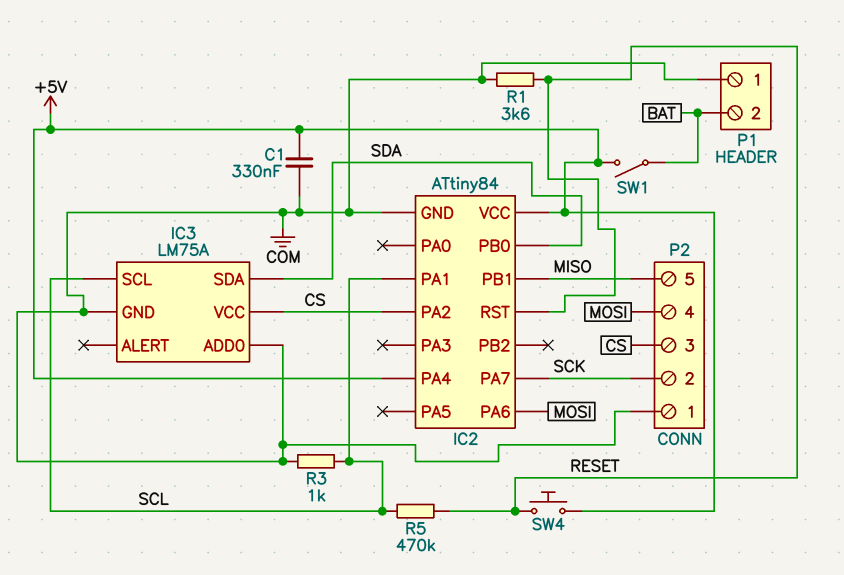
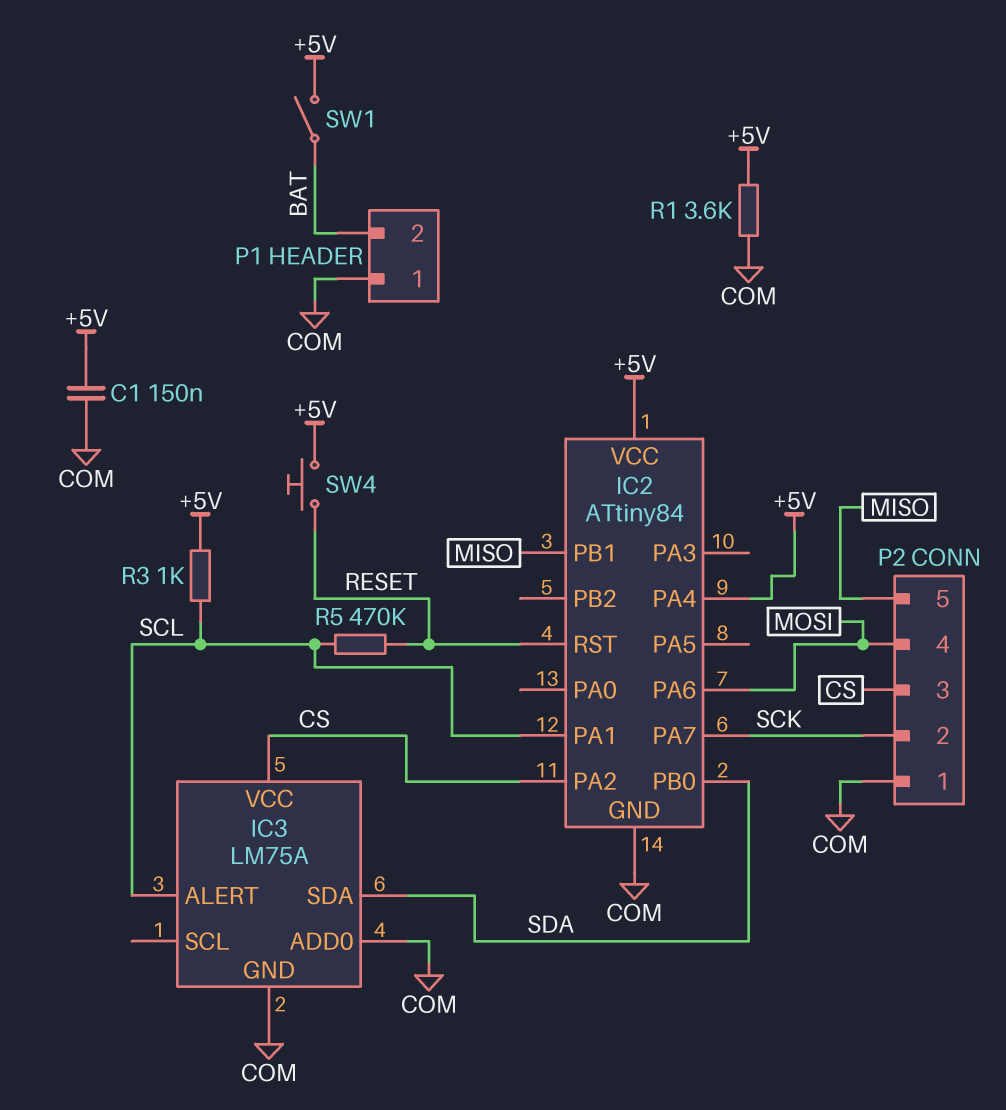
C1: 330nF (+5V, COM) -> 150nF (+5V, COM)
IC3 pin ALERT: none -> SCL
IC3 pin SCL: SCL -> none
R1: 3.6k (COM, RESET) -> 3.6k (+5V, COM)
R3: 1k (COM, SCL) -> 1k (+5V, SCL)

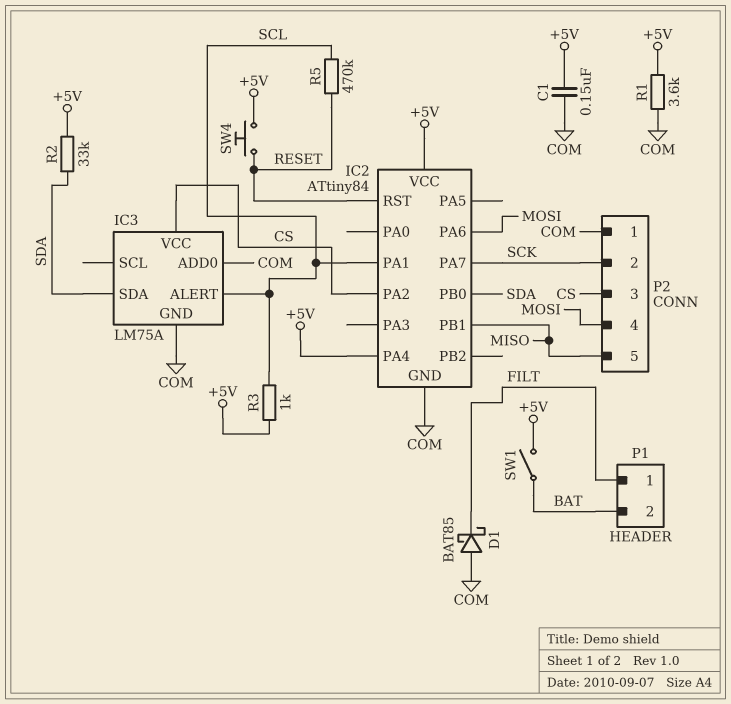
D1: none -> schottky BAT85 (A COM, K FILT)
P1 pin 1: COM -> FILT
R2: none -> 33k (+5V, SDA)

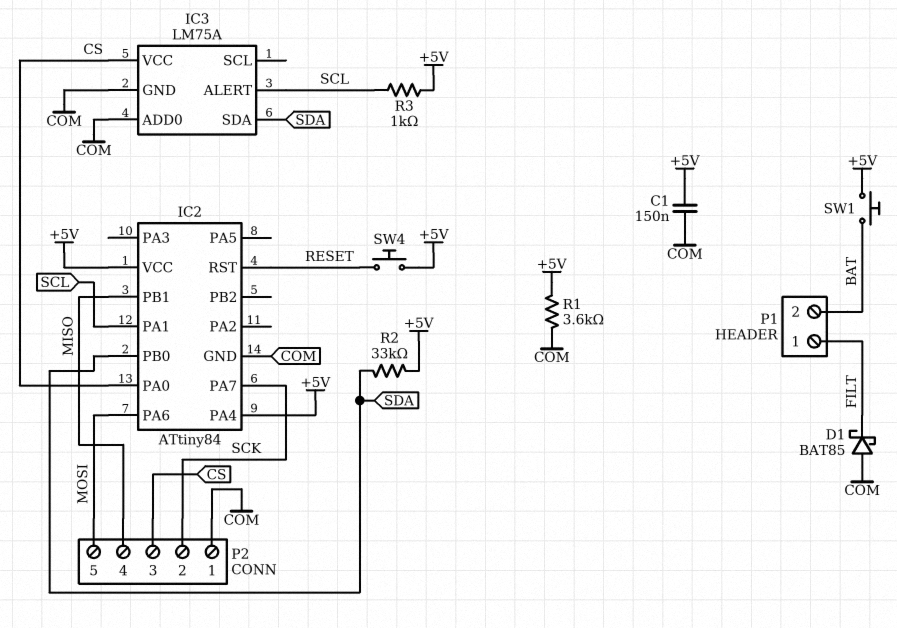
IC2 pin PA0: none -> CS
IC2 pin PA2: CS -> none
P2 pin 4: MOSI -> MISO
P2 pin 5: MISO -> MOSI
R5: 470k (RESET, SCL) -> none
SW1: switch (+5V, BAT) -> button (+5V, BAT)

